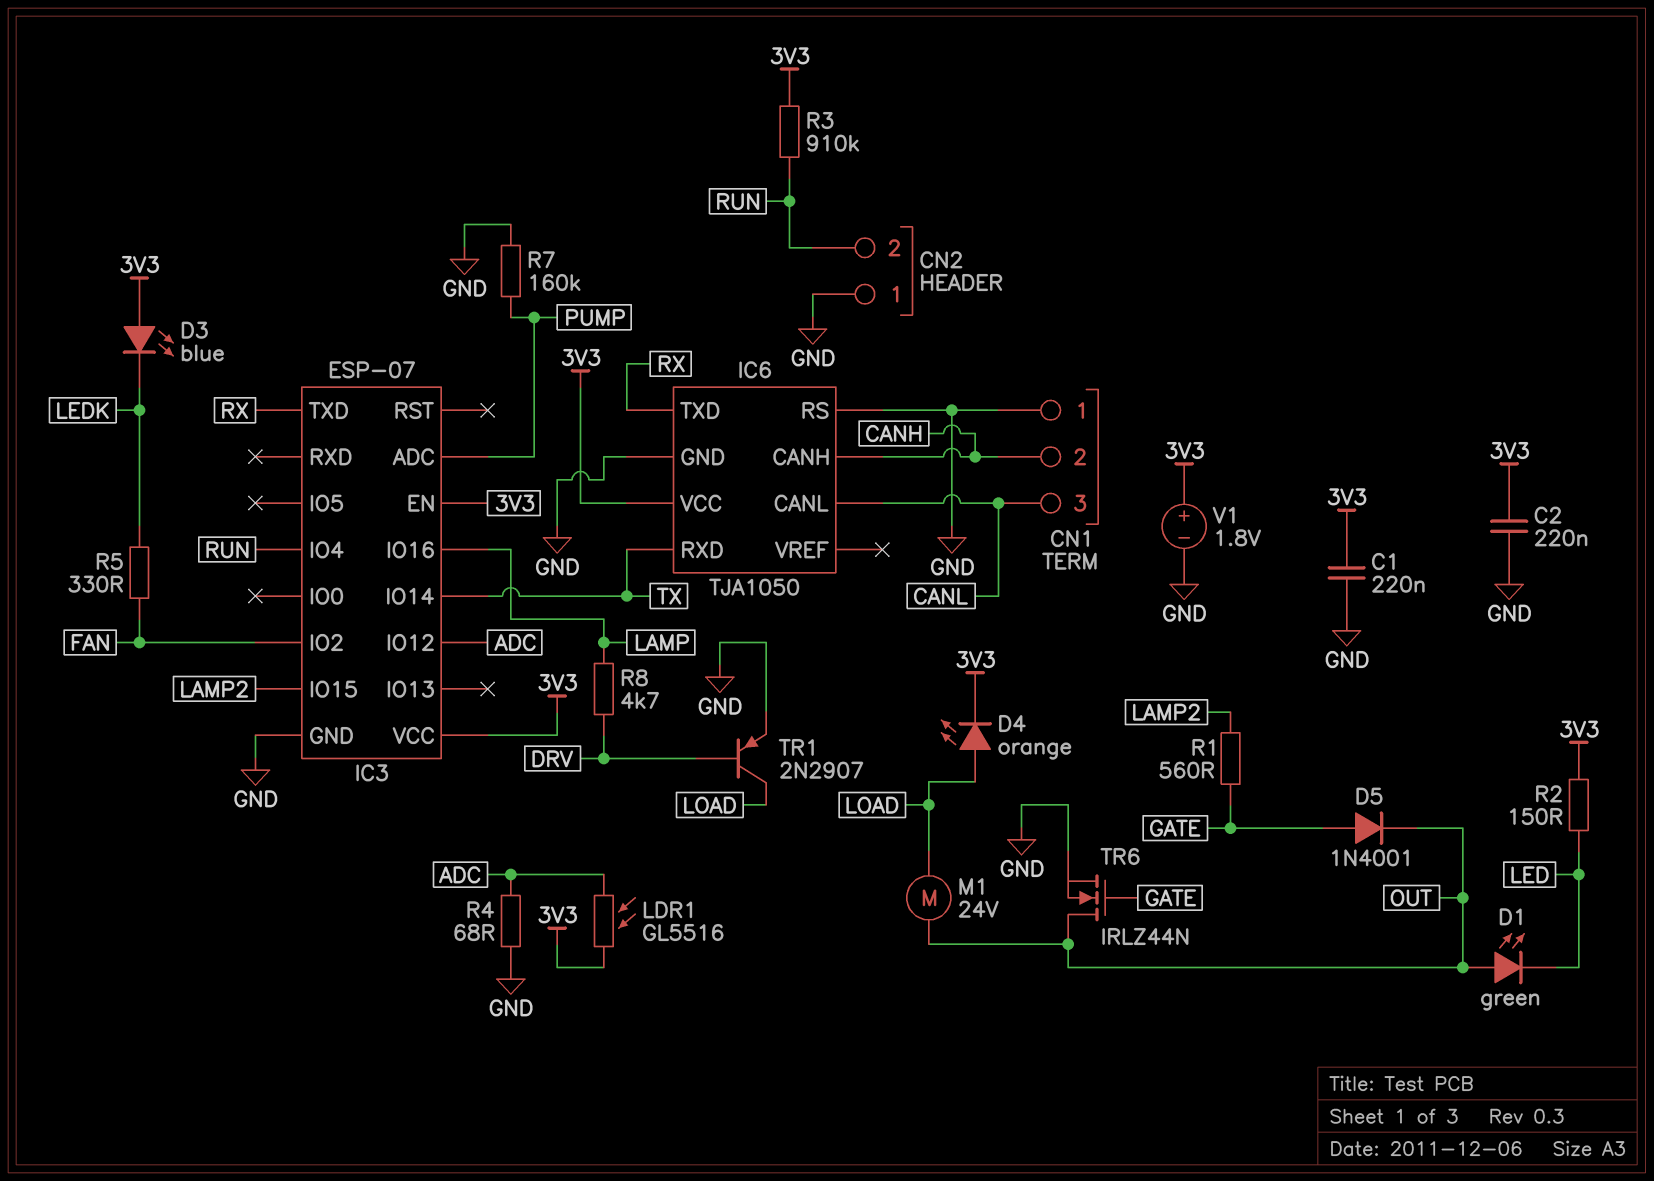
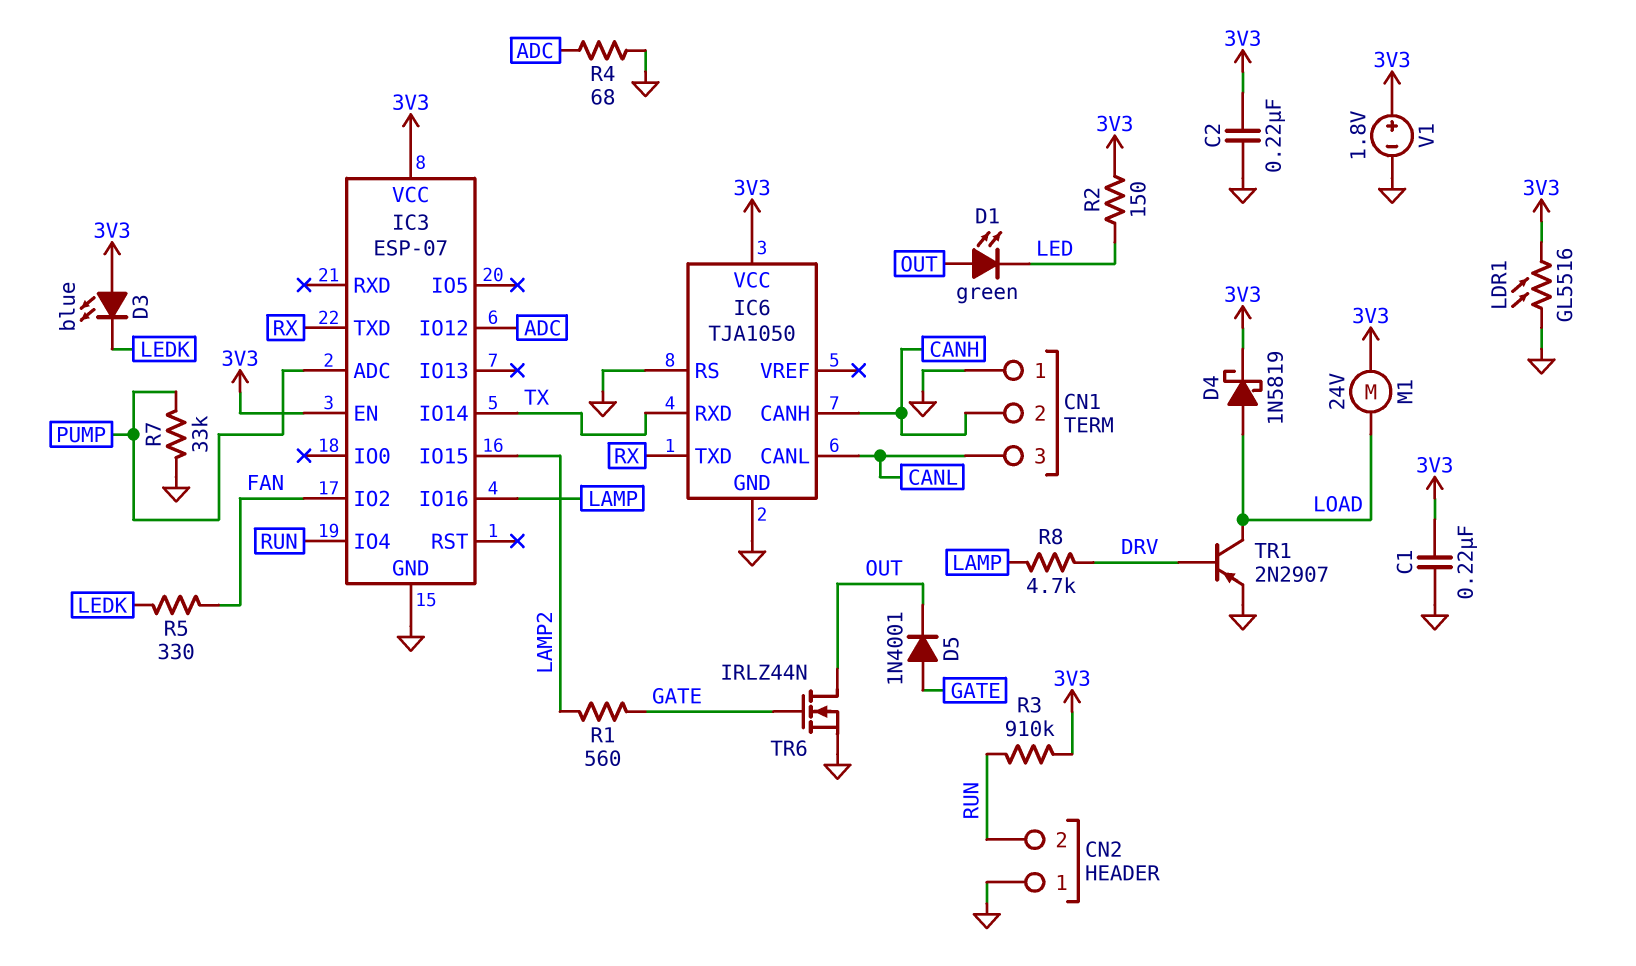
D4: LED orange (A LOAD, K 3V3) -> schottky 1N5819 (A LOAD, K 3V3)
LDR1: GL5516 (3V3, ADC) -> GL5516 (3V3, GND)
M1: motor 24V (LOAD, OUT) -> motor 24V (3V3, LOAD)
R7: 160k (GND, PUMP) -> 33k (GND, PUMP)

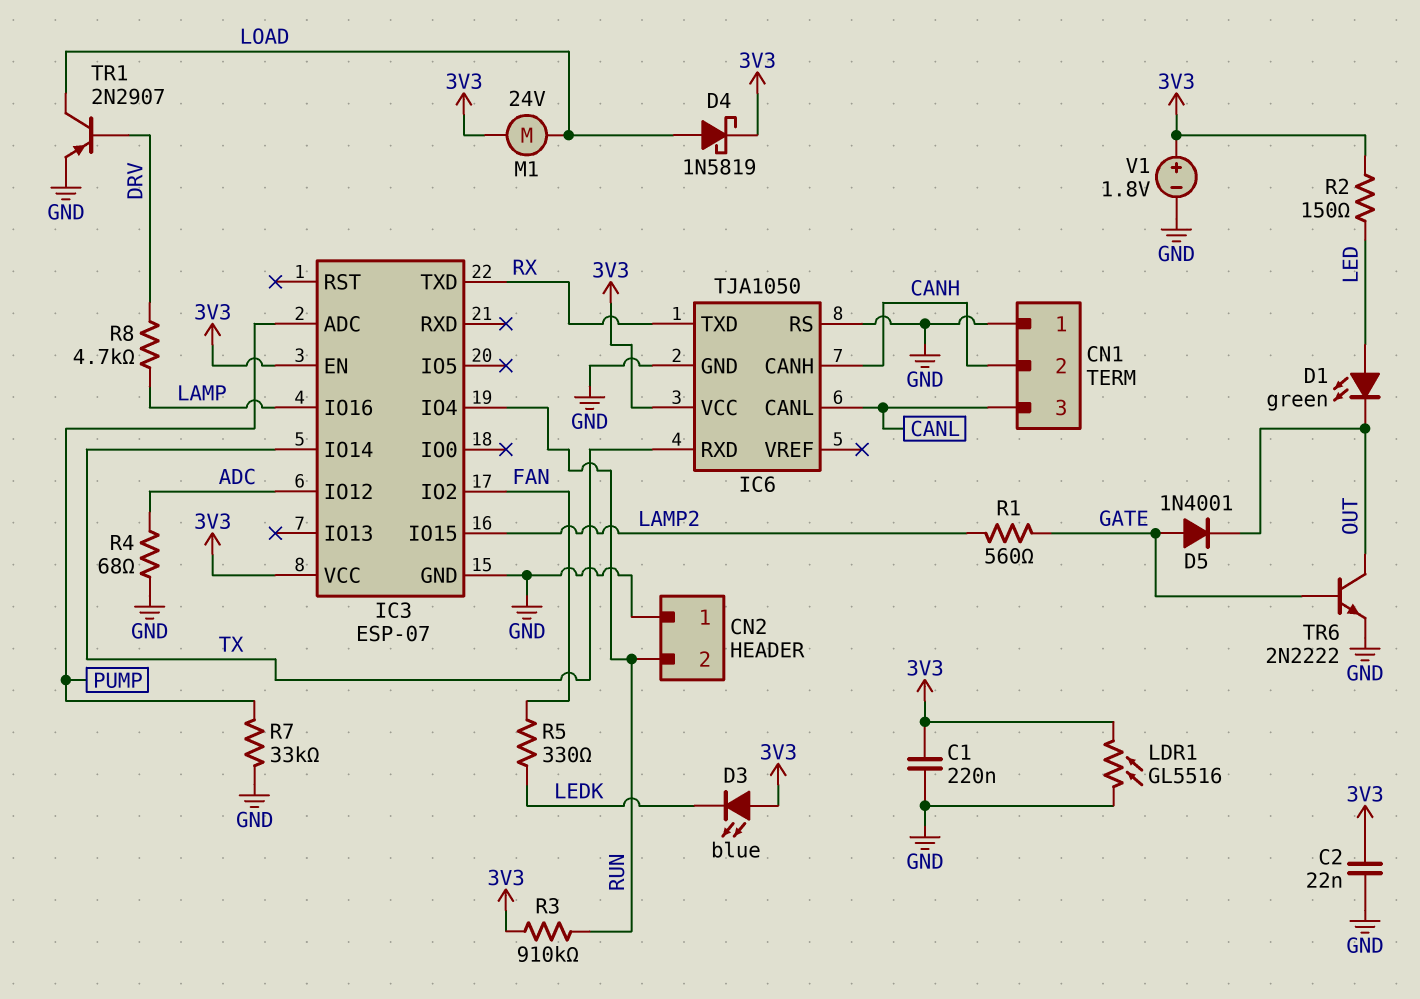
C2: 220nF (3V3, GND) -> 22nF (3V3, GND)
D1: LED green (A OUT, K LED) -> LED green (A LED, K OUT)
TR6: NMOS IRLZ44N (G GATE, D OUT, S GND) -> NPN 2N2222 (B GATE, C OUT, E GND)

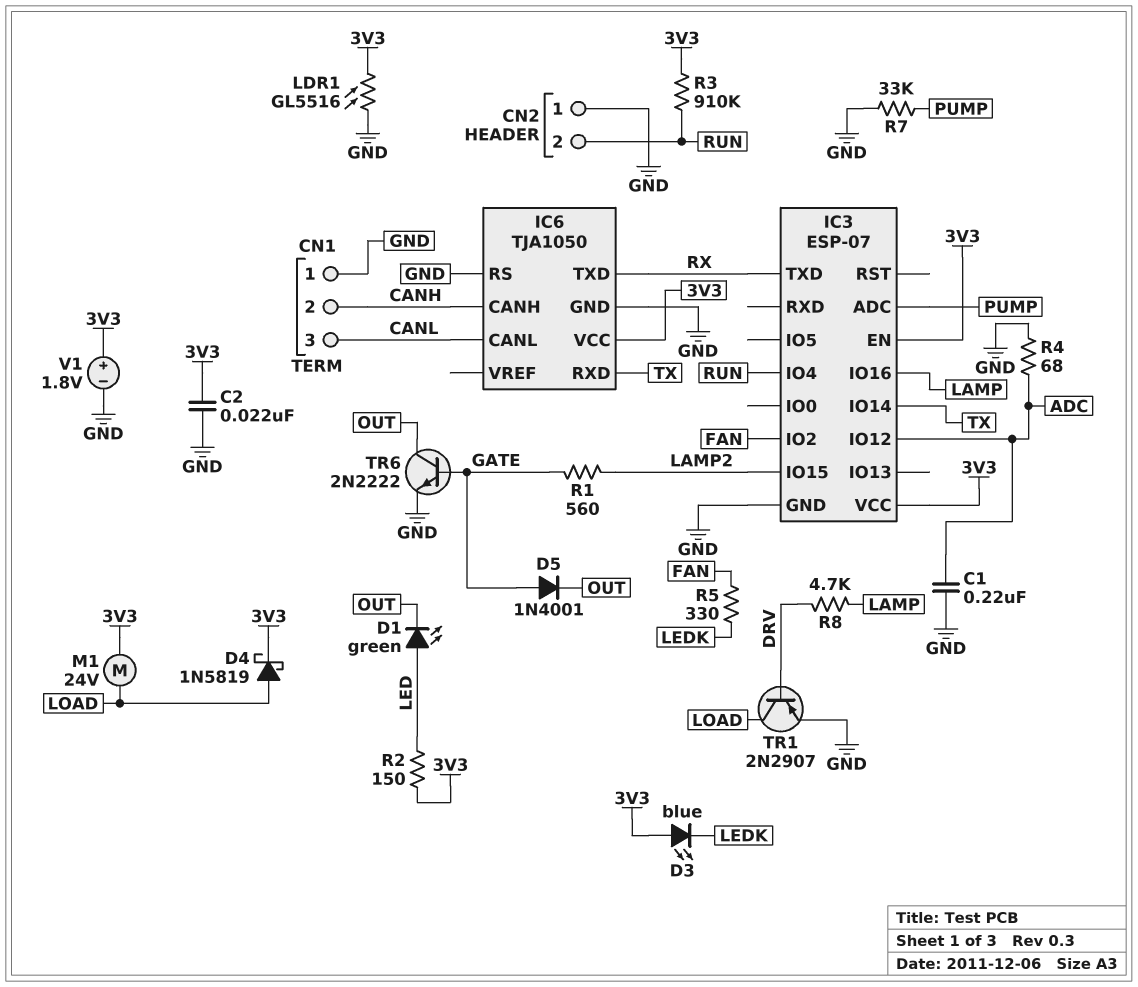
C1: 220nF (3V3, GND) -> 220nF (ADC, GND)

